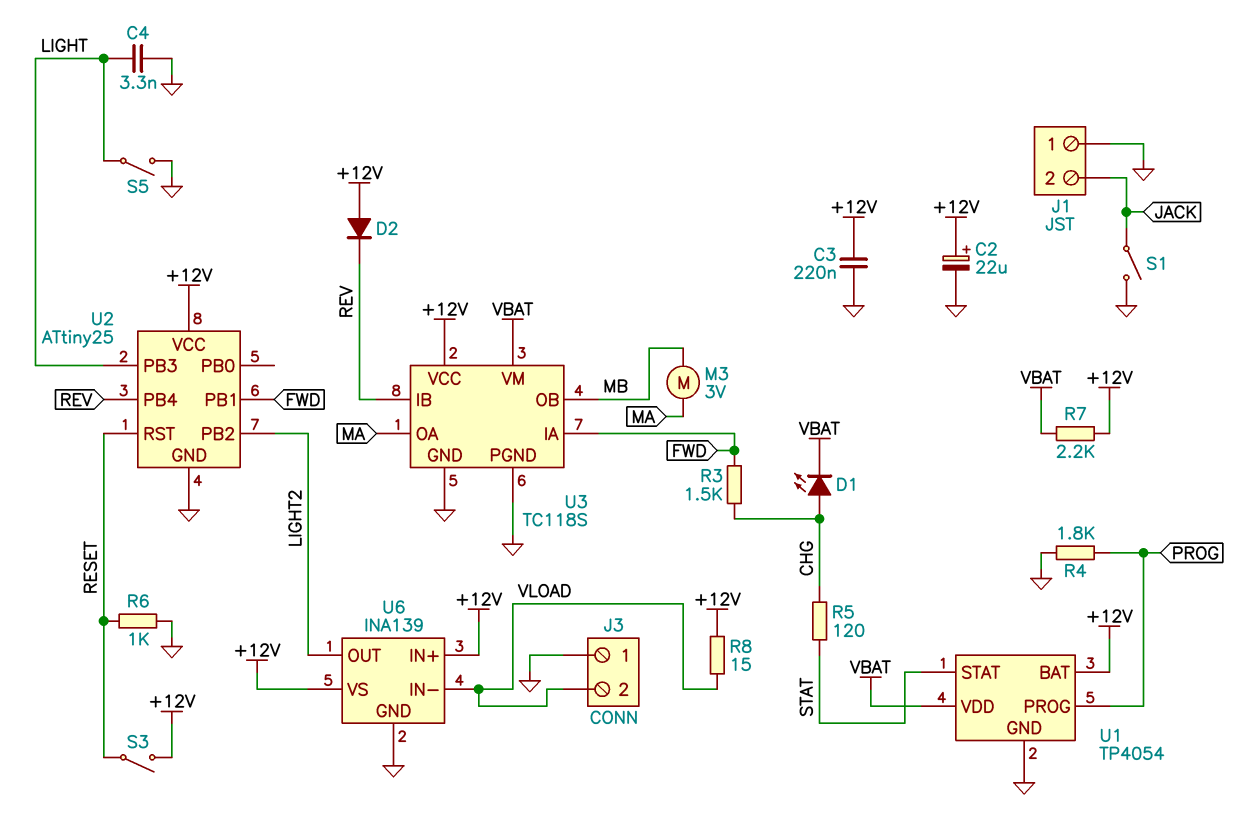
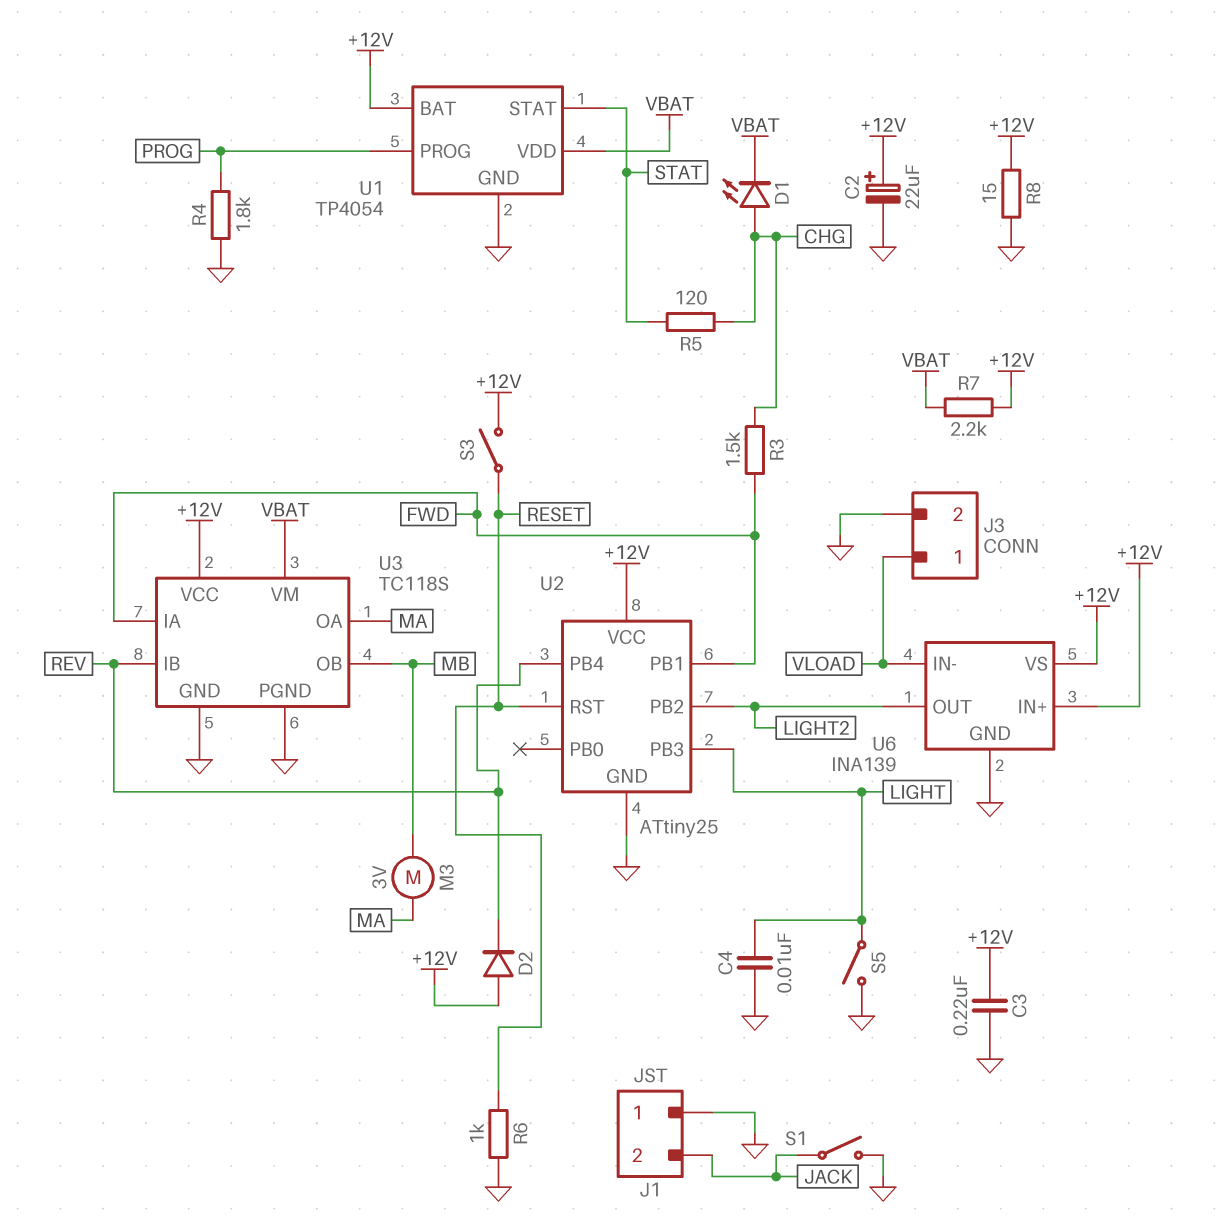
C4: 3.3nF (GND, LIGHT) -> 10nF (GND, LIGHT)
J3 pin 1: GND -> VLOAD
J3 pin 2: VLOAD -> GND
R8: 15 (+12V, VLOAD) -> 15 (+12V, GND)

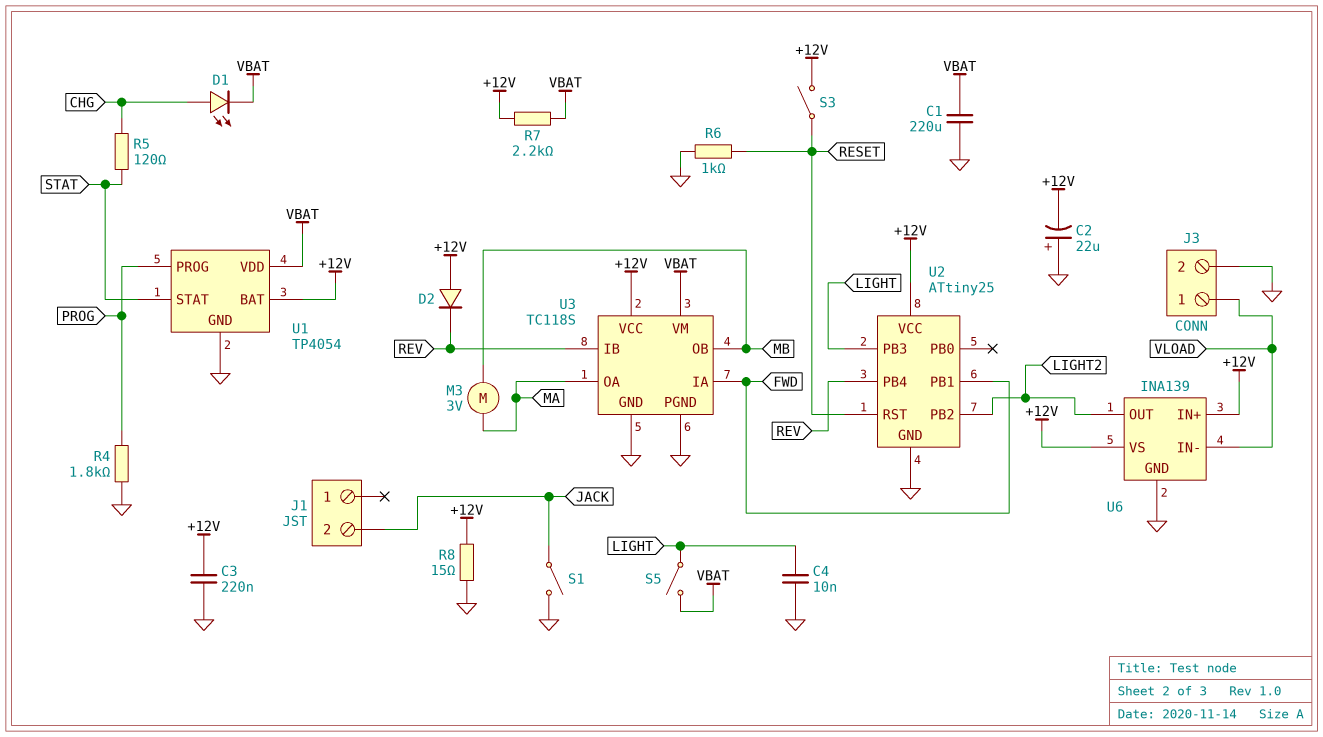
C1: none -> 220uF (GND, VBAT)
C2: 22uF (plus +12V, minus GND) -> 22uF (plus GND, minus +12V)
J1 pin 1: GND -> none
R3: 1.5k (CHG, FWD) -> none
S5: switch (GND, LIGHT) -> switch (LIGHT, VBAT)

